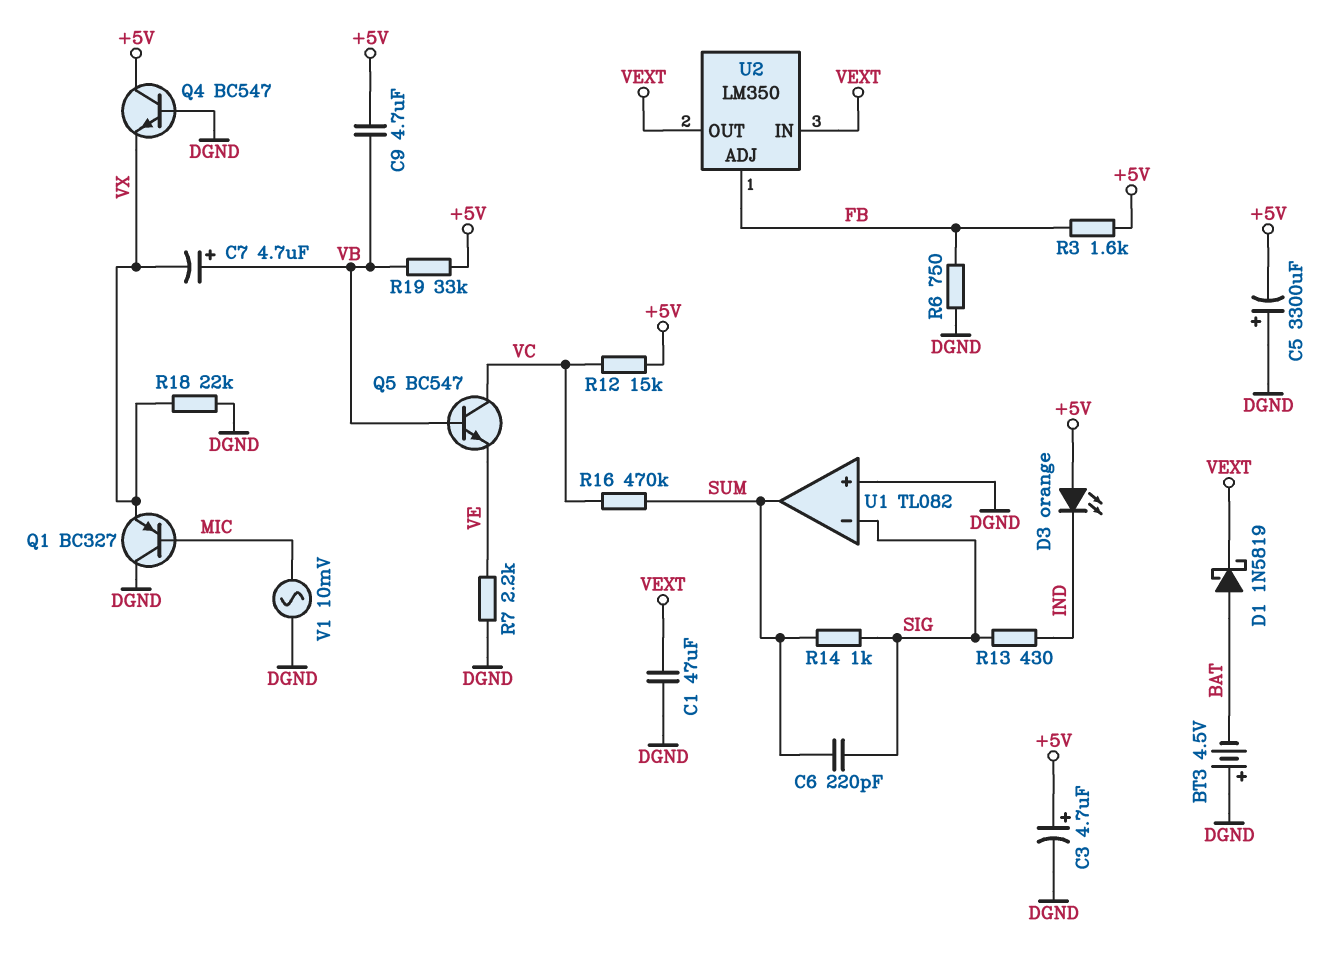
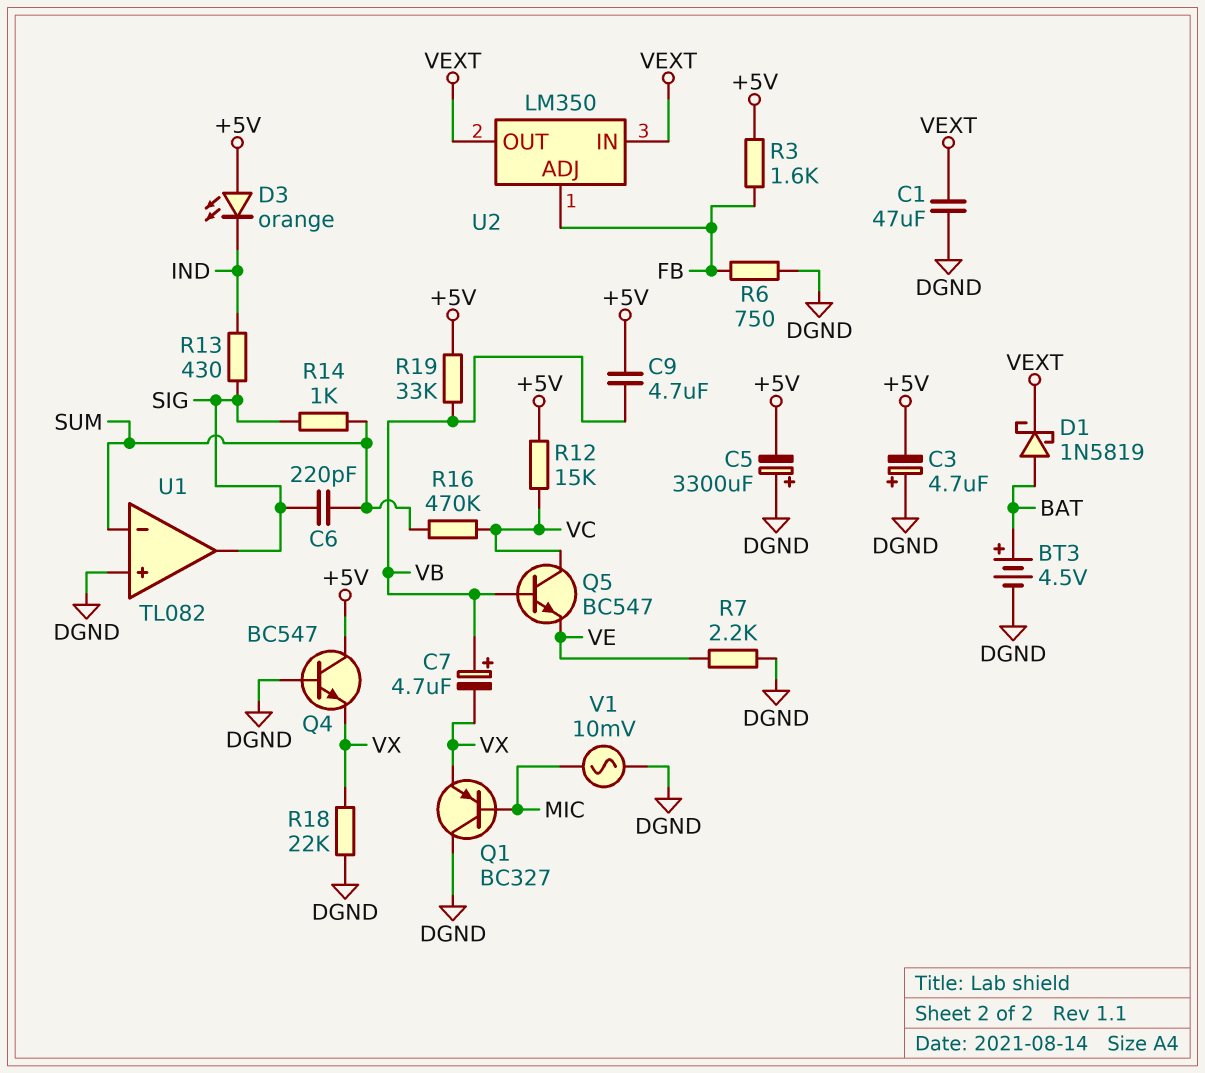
BT3: 4.5V (plus DGND, minus BAT) -> 4.5V (plus BAT, minus DGND)
C3: 4.7uF (plus +5V, minus DGND) -> 4.7uF (plus DGND, minus +5V)
U1 pin in-: SIG -> SUM
U1 pin out: SUM -> SIG

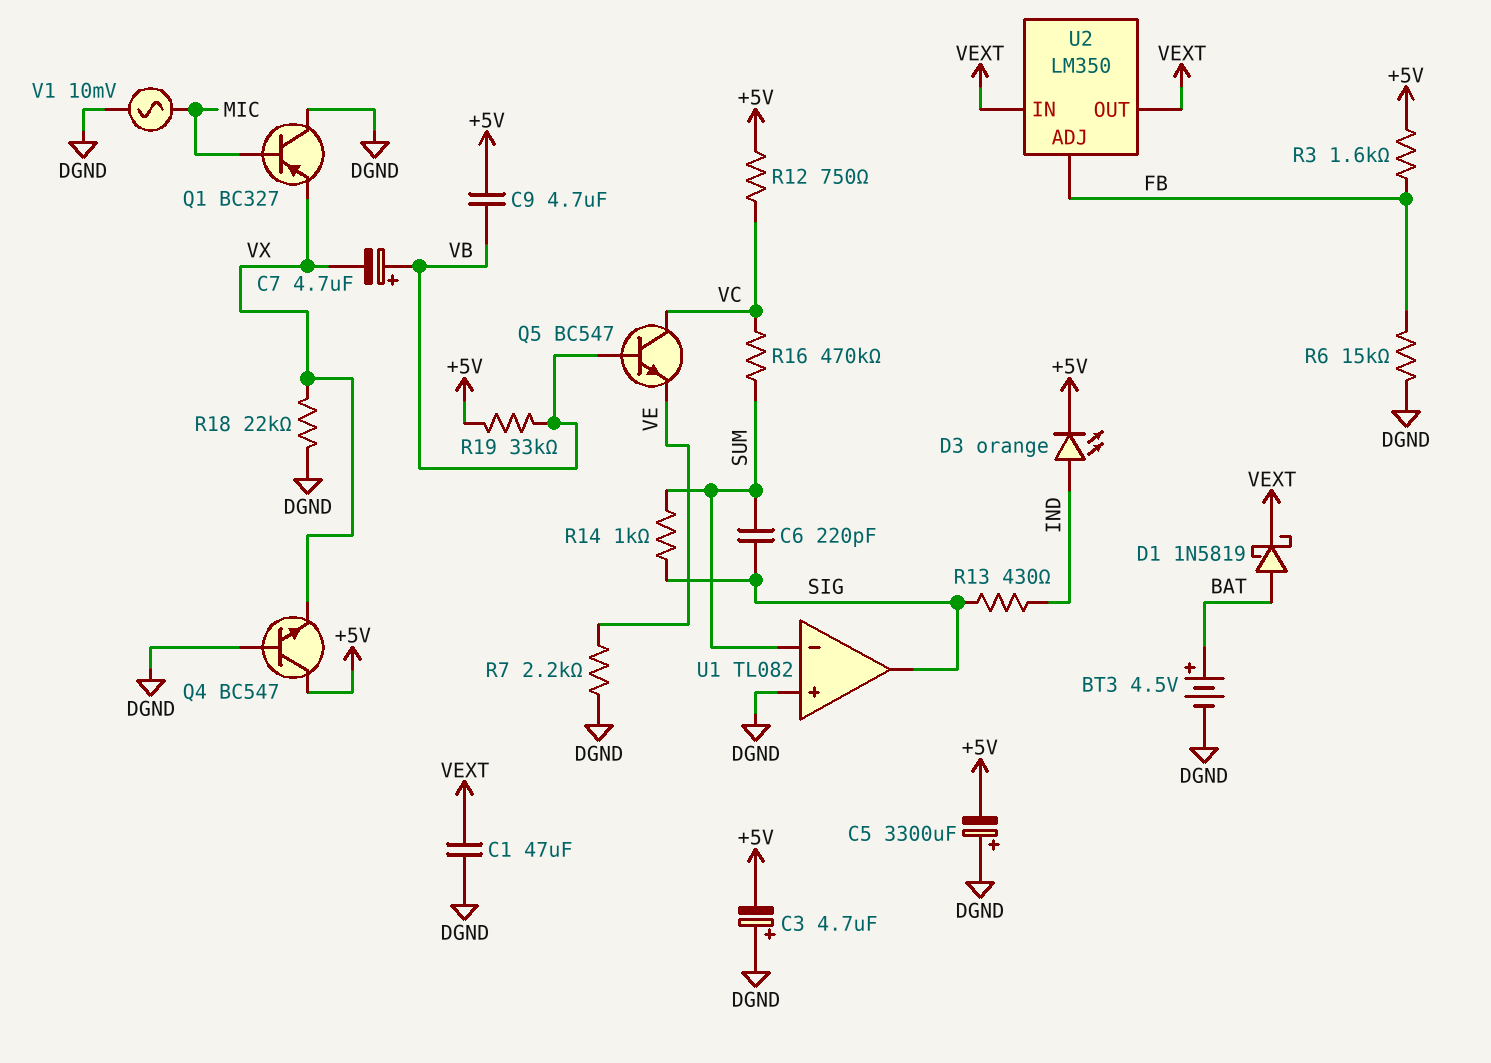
D3: LED orange (A +5V, K IND) -> LED orange (A IND, K +5V)
R6: 750 (DGND, FB) -> 15k (DGND, FB)
R12: 15k (+5V, VC) -> 750 (+5V, VC)

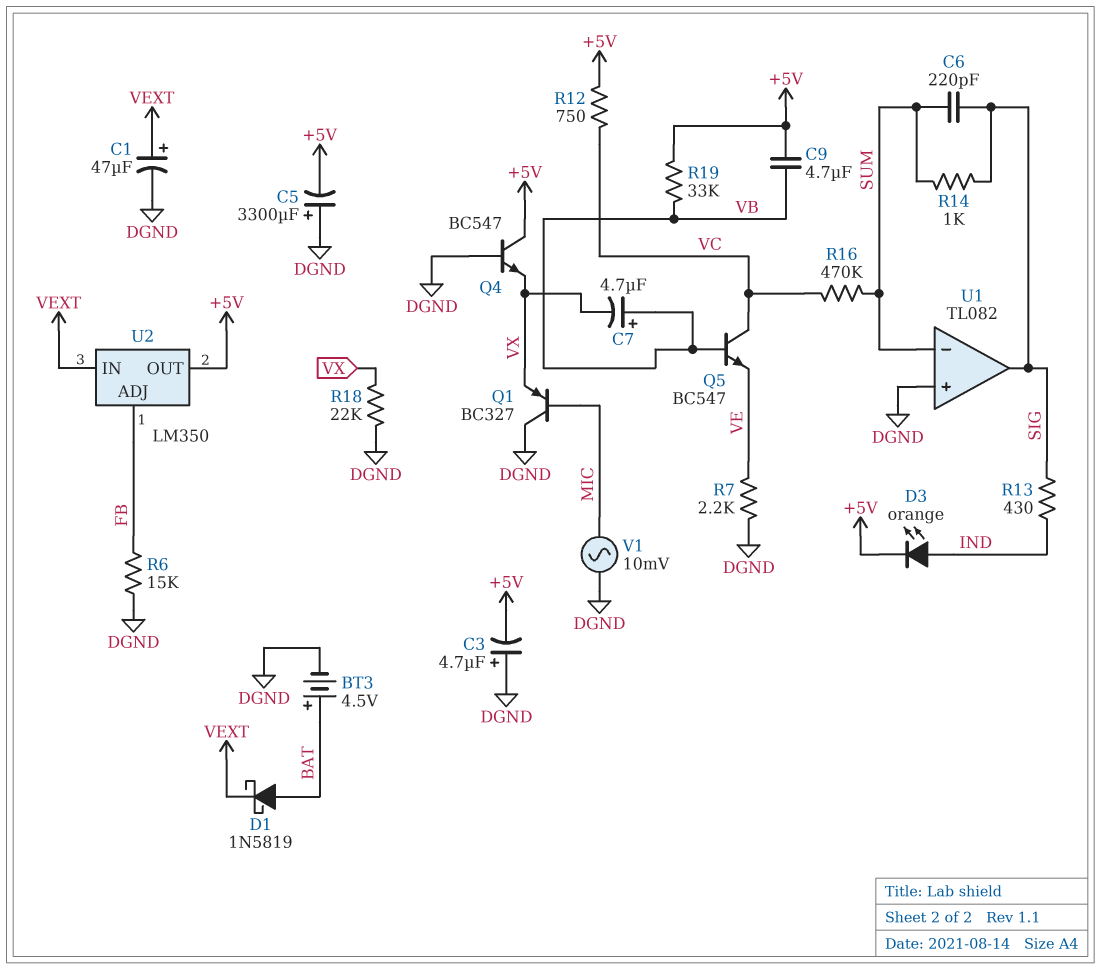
C1: 47uF (DGND, VEXT) -> 47uF (plus VEXT, minus DGND)
R3: 1.6k (+5V, FB) -> none
U2 pin OUT: VEXT -> +5V

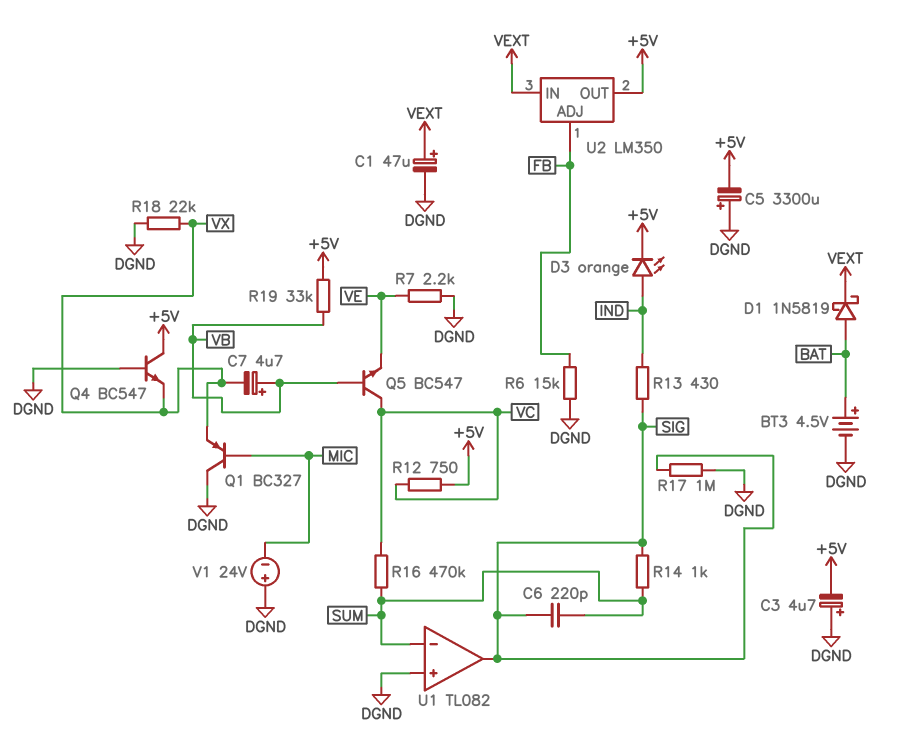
C9: 4.7uF (+5V, VB) -> none
R17: none -> 1M (DGND, SIG)
V1: AC 10mV (DGND, MIC) -> 24V (plus DGND, minus MIC)

